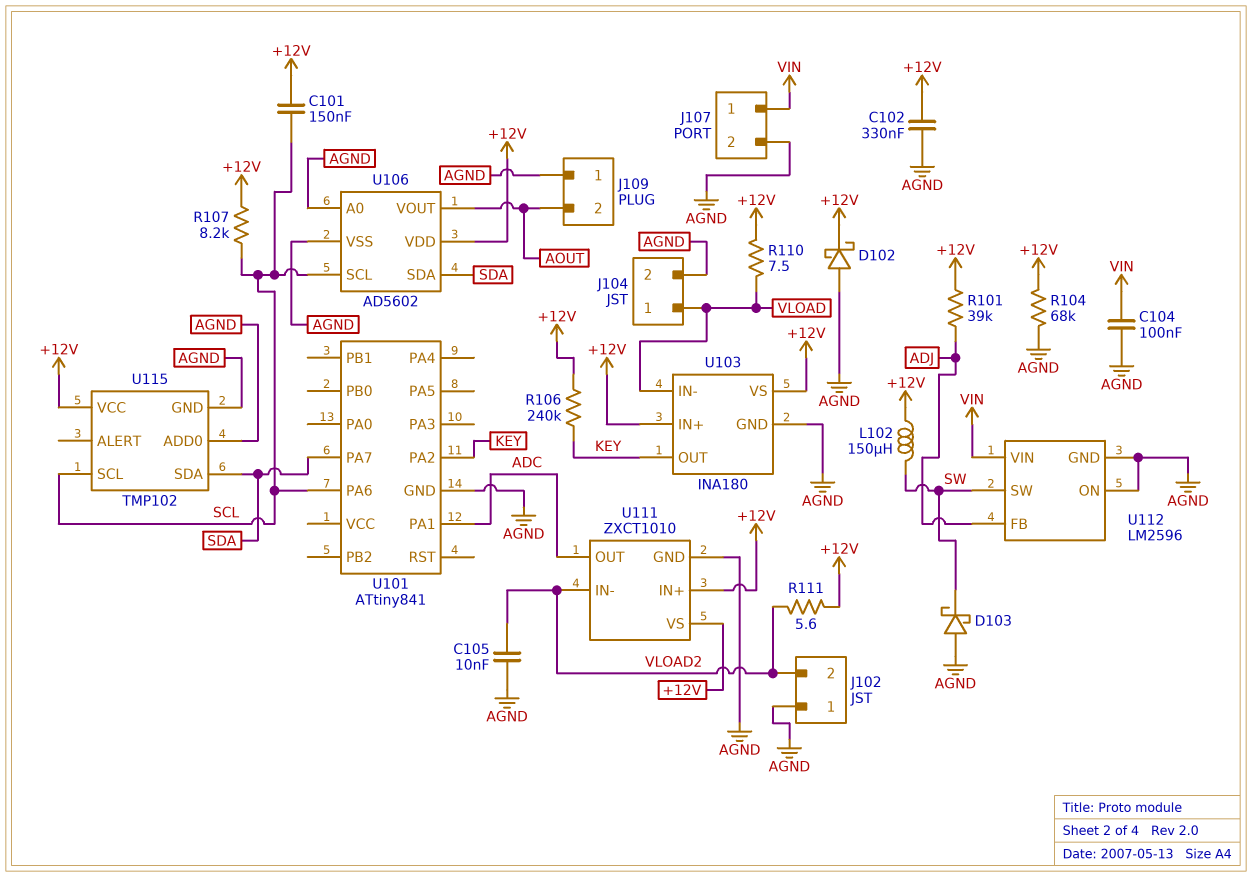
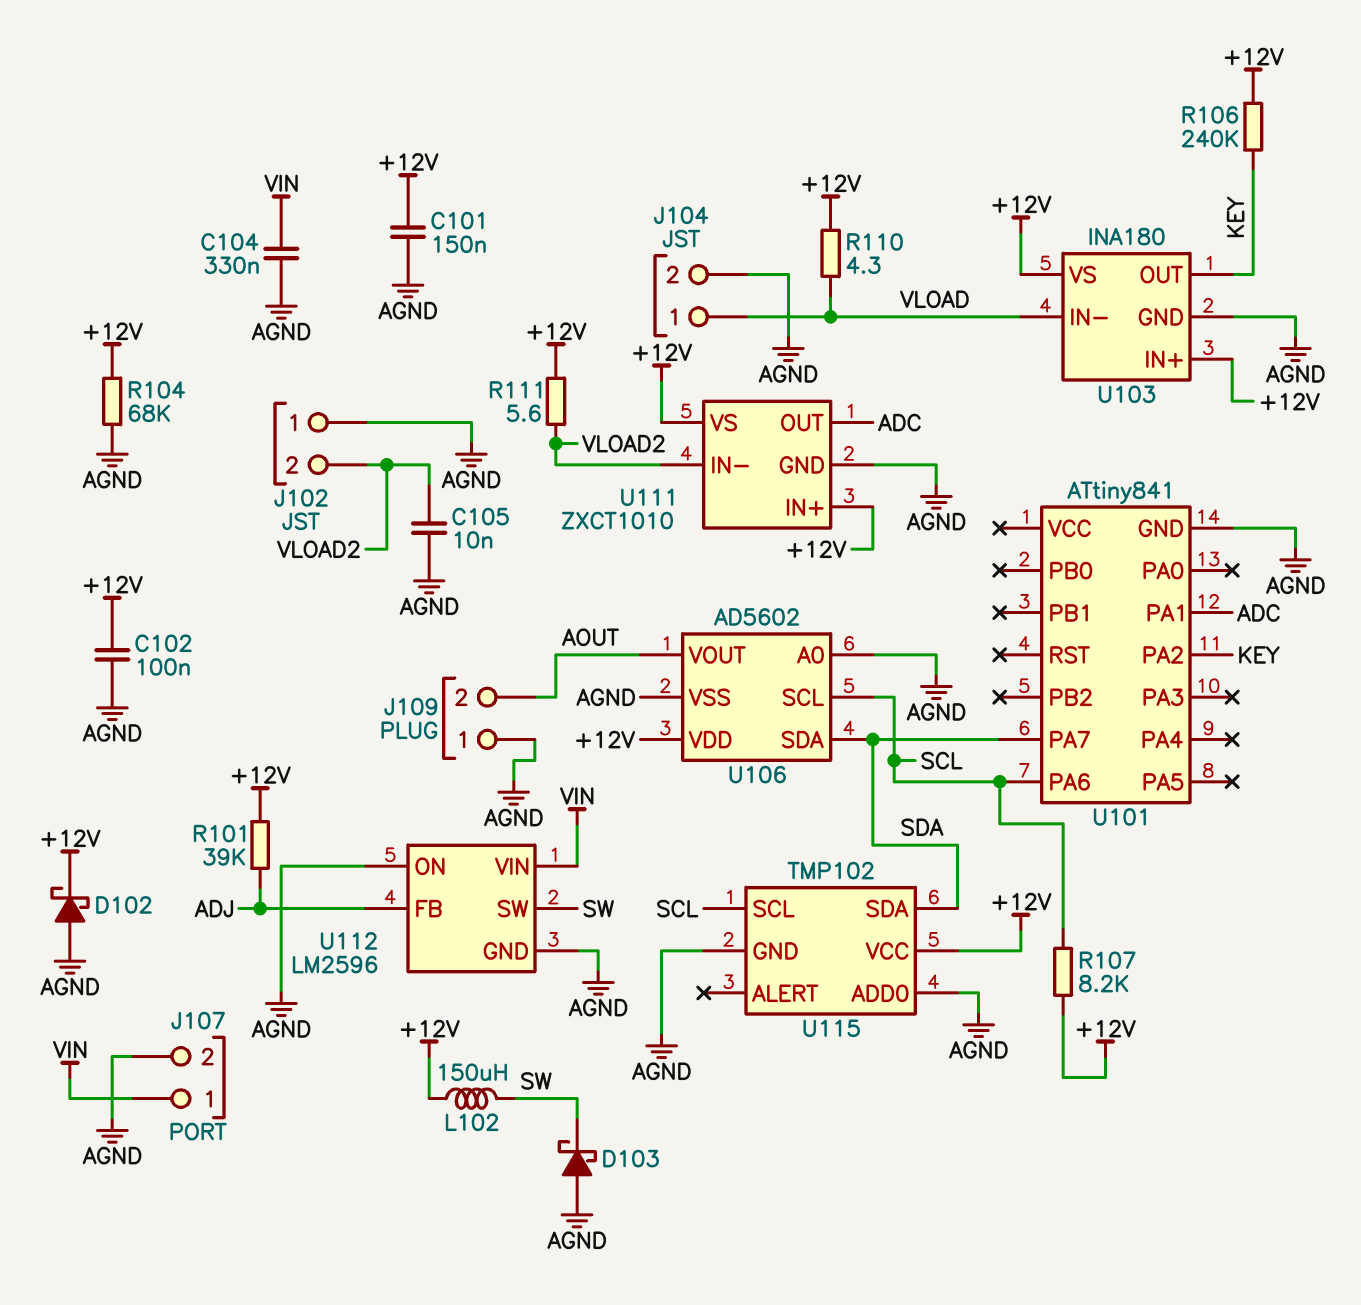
C101: 150nF (+12V, SCL) -> 150nF (+12V, AGND)
C102: 330nF (+12V, AGND) -> 100nF (+12V, AGND)
C104: 100nF (AGND, VIN) -> 330nF (AGND, VIN)
R110: 7.5 (+12V, VLOAD) -> 4.3 (+12V, VLOAD)

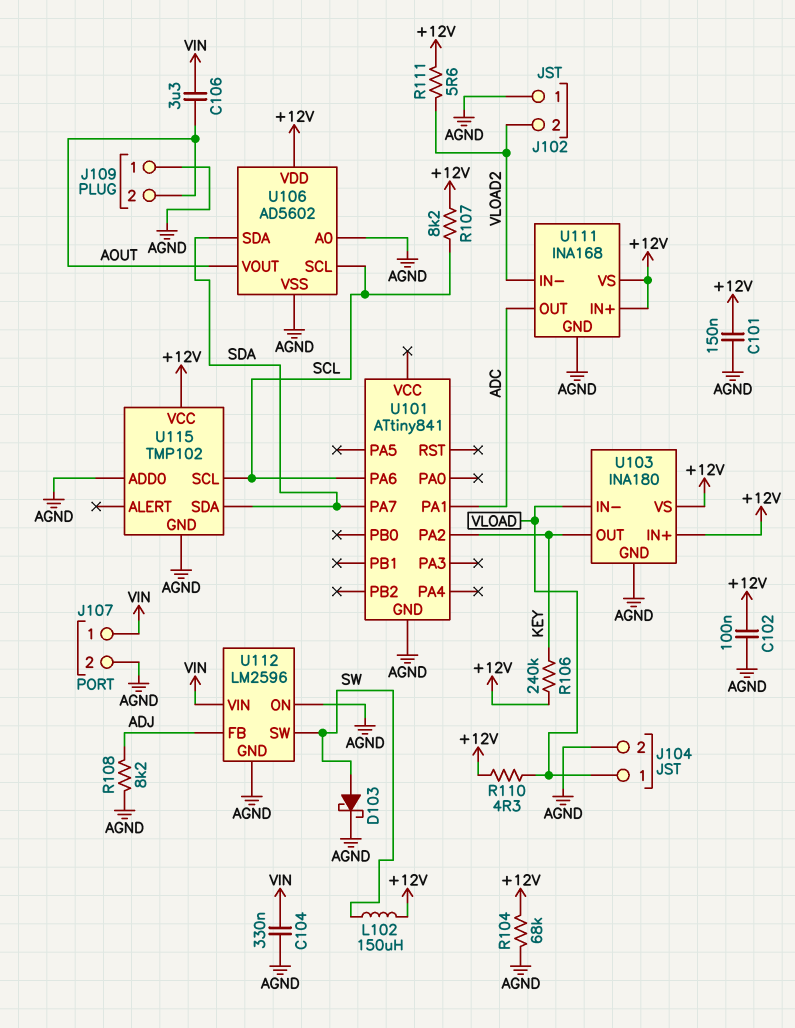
C105: 10nF (AGND, VLOAD2) -> none
C106: none -> 3.3uF (AOUT, VIN)
D102: schottky (A AGND, K +12V) -> none
D103: schottky (A AGND, K SW) -> schottky (A SW, K AGND)
R101: 39k (+12V, ADJ) -> none
R108: none -> 8.2k (ADJ, AGND)
U111: ZXCT1010 -> INA168

